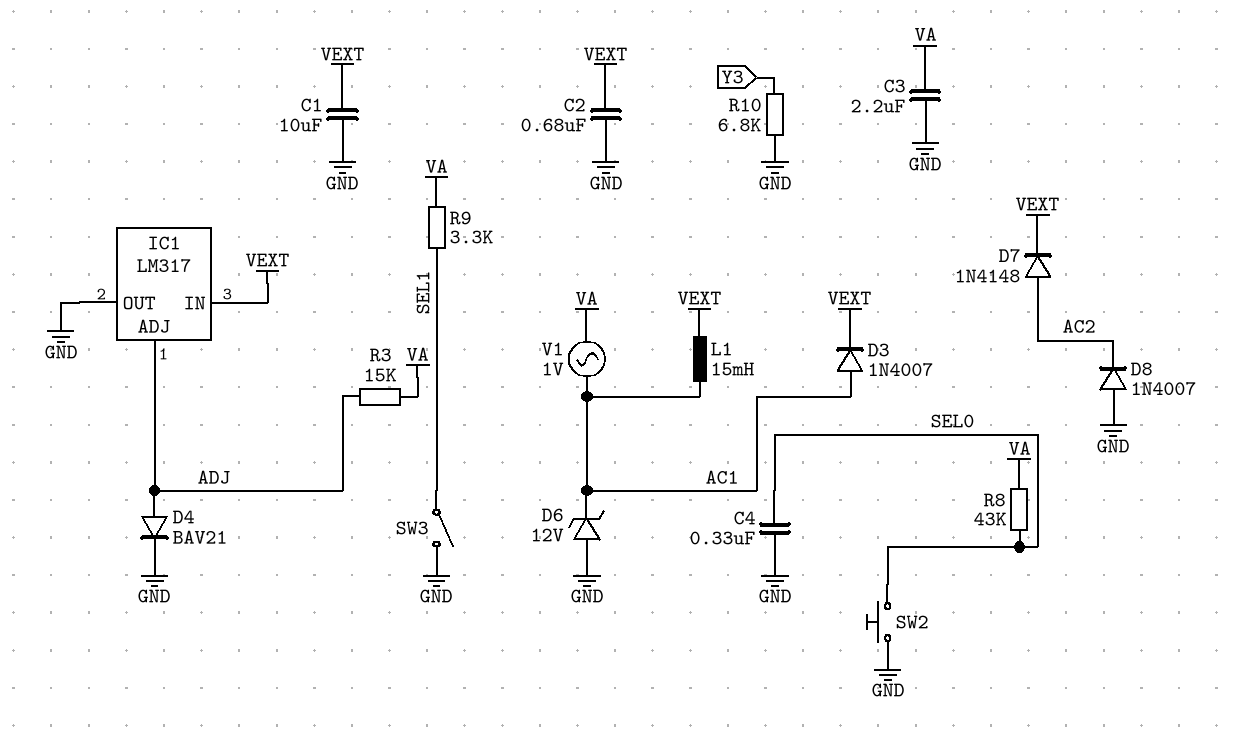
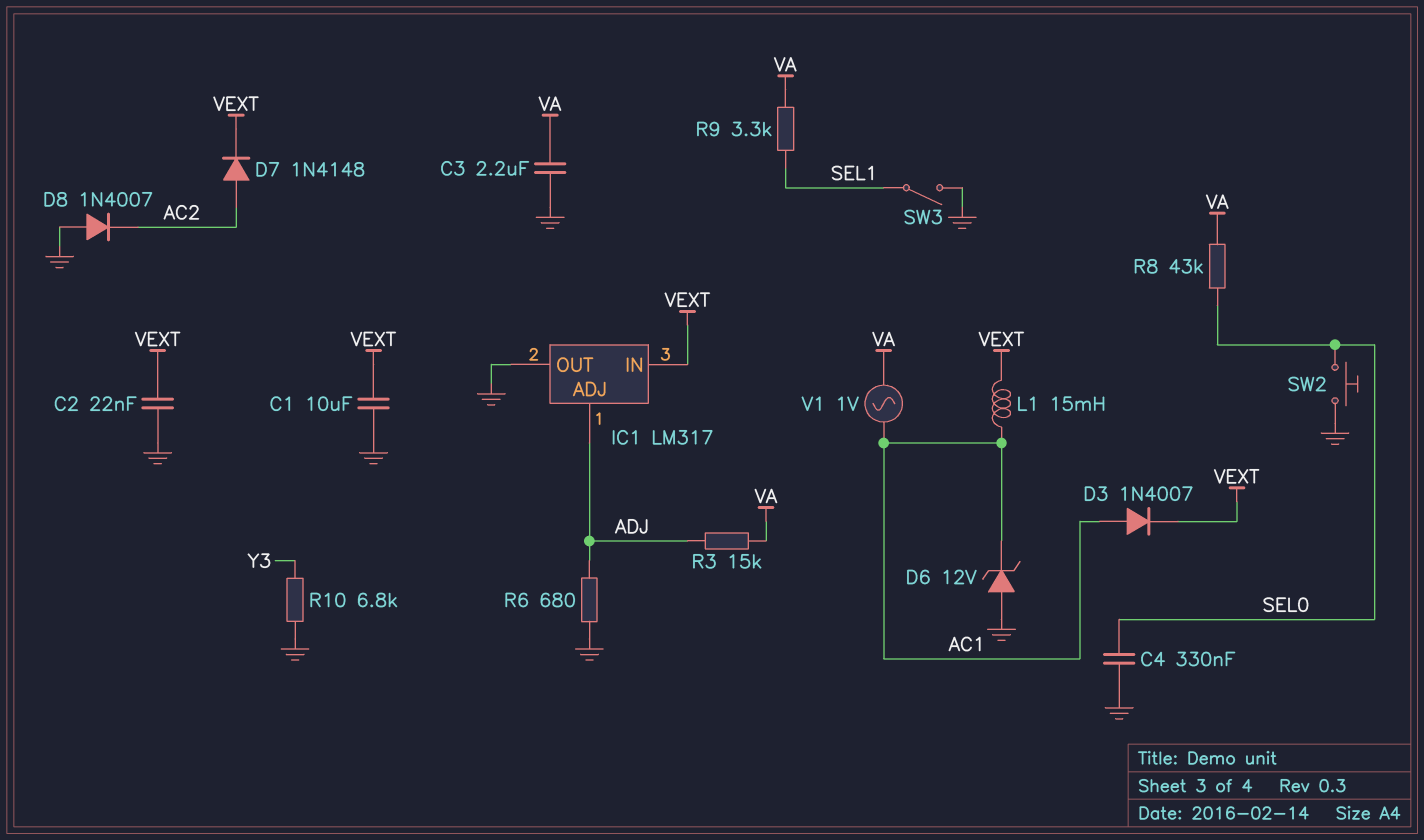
C2: 680nF (GND, VEXT) -> 22nF (GND, VEXT)
D4: diode BAV21 (A ADJ, K GND) -> none
R6: none -> 680 (ADJ, GND)

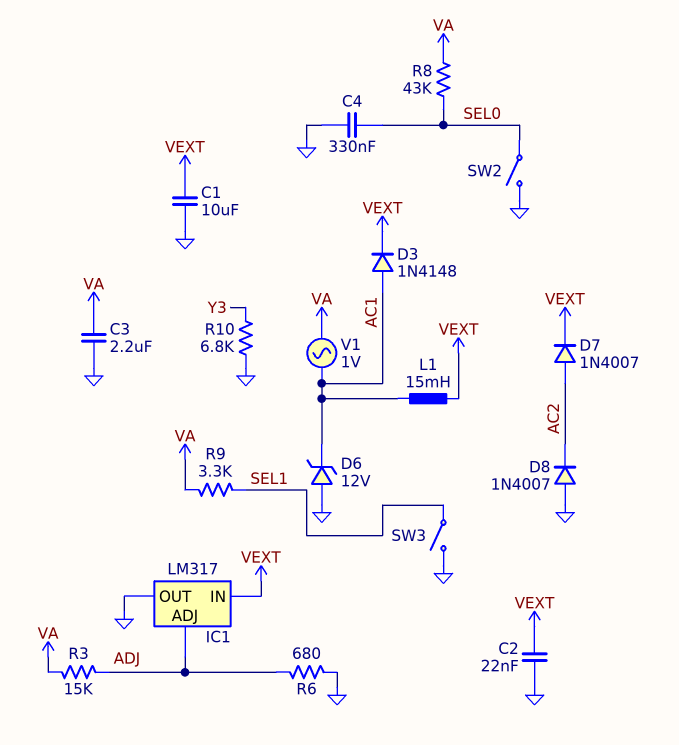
D3: diode 1N4007 (A AC1, K VEXT) -> diode 1N4148 (A AC1, K VEXT)
D7: diode 1N4148 (A AC2, K VEXT) -> diode 1N4007 (A AC2, K VEXT)
SW2: button (GND, SEL0) -> switch (GND, SEL0)

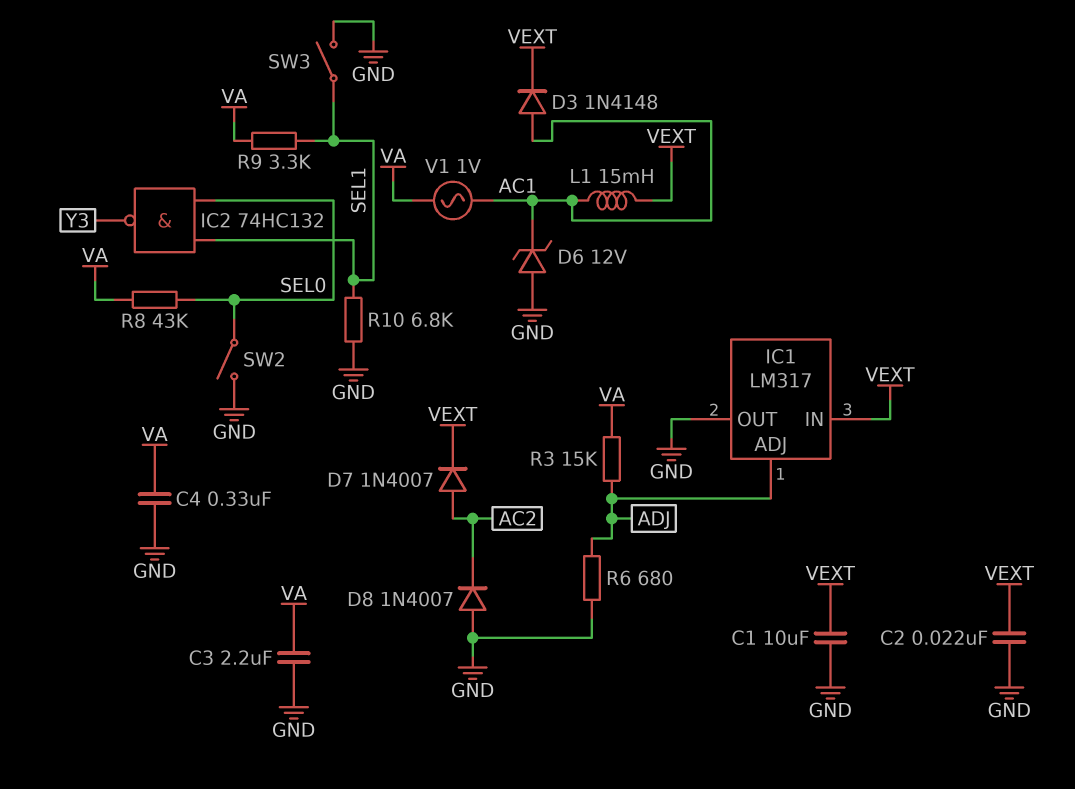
C4: 330nF (GND, SEL0) -> 330nF (GND, VA)
IC2: none -> NAND 74HC132 (in SEL0, in SEL1, out Y3)
R10: 6.8k (GND, Y3) -> 6.8k (GND, SEL1)

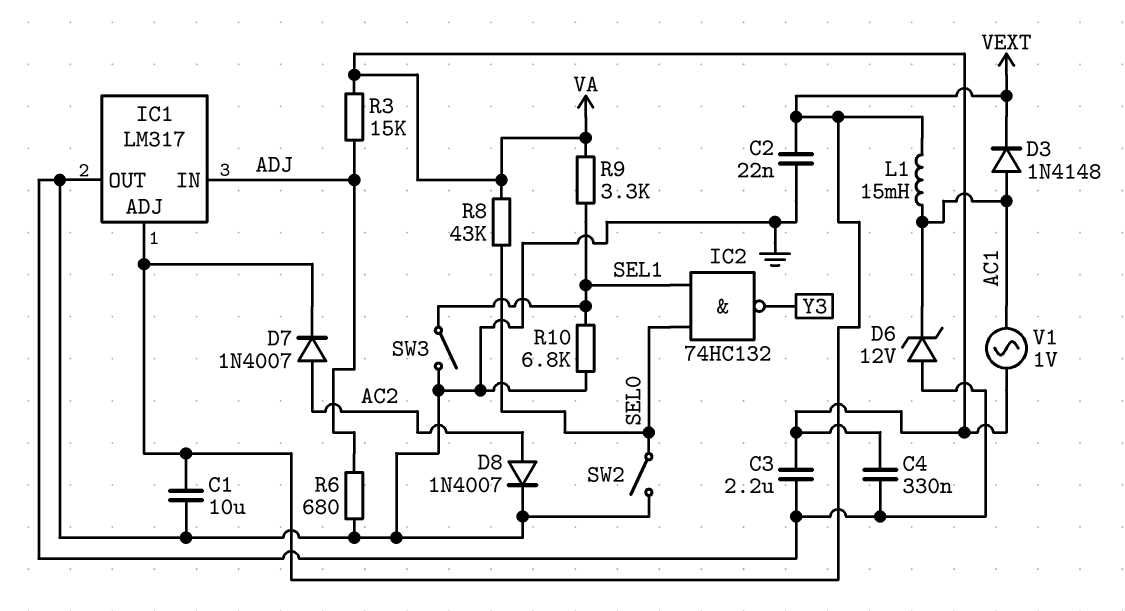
D8: diode 1N4007 (A GND, K AC2) -> diode 1N4007 (A AC2, K GND)
IC1 pin ADJ: ADJ -> VEXT
IC1 pin IN: VEXT -> ADJ

